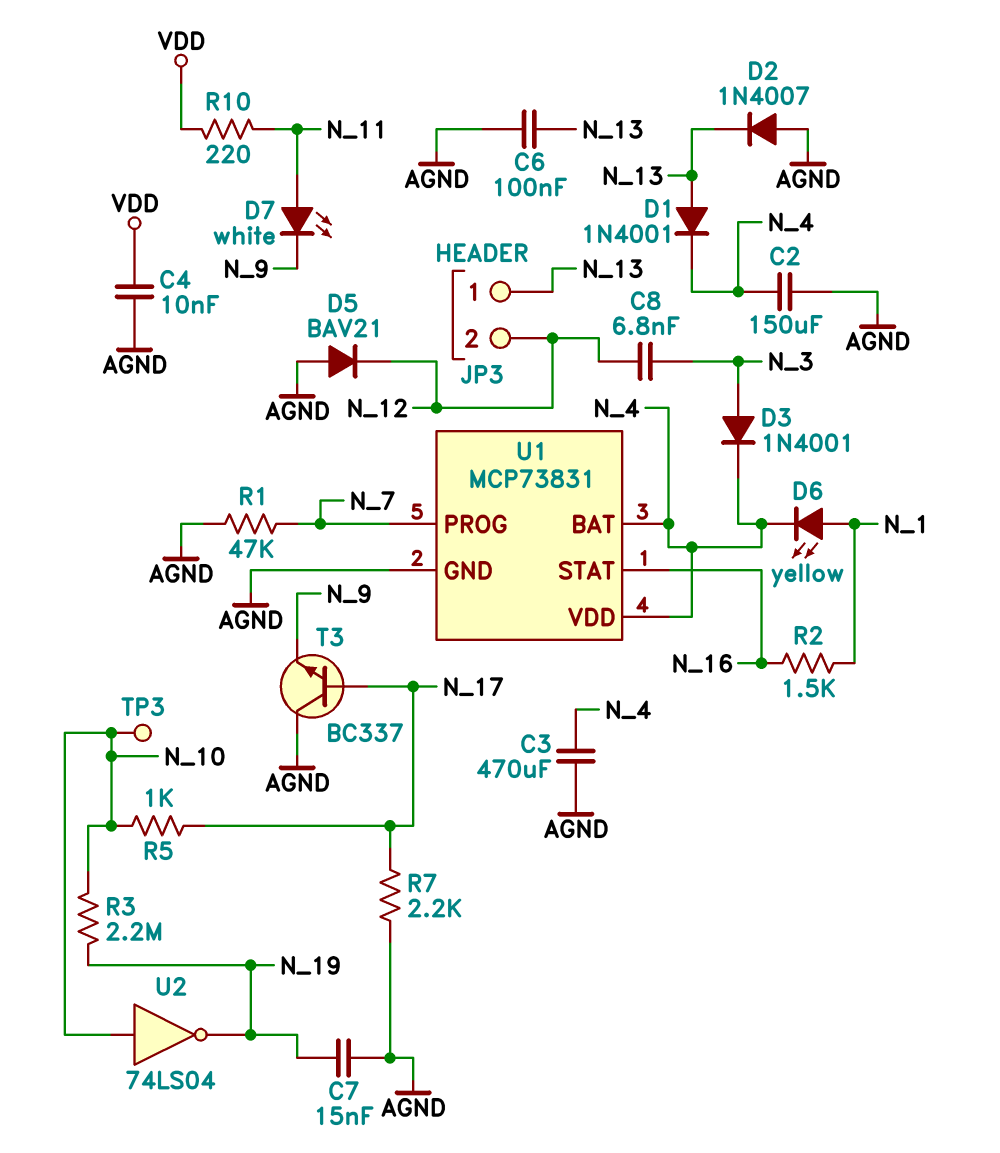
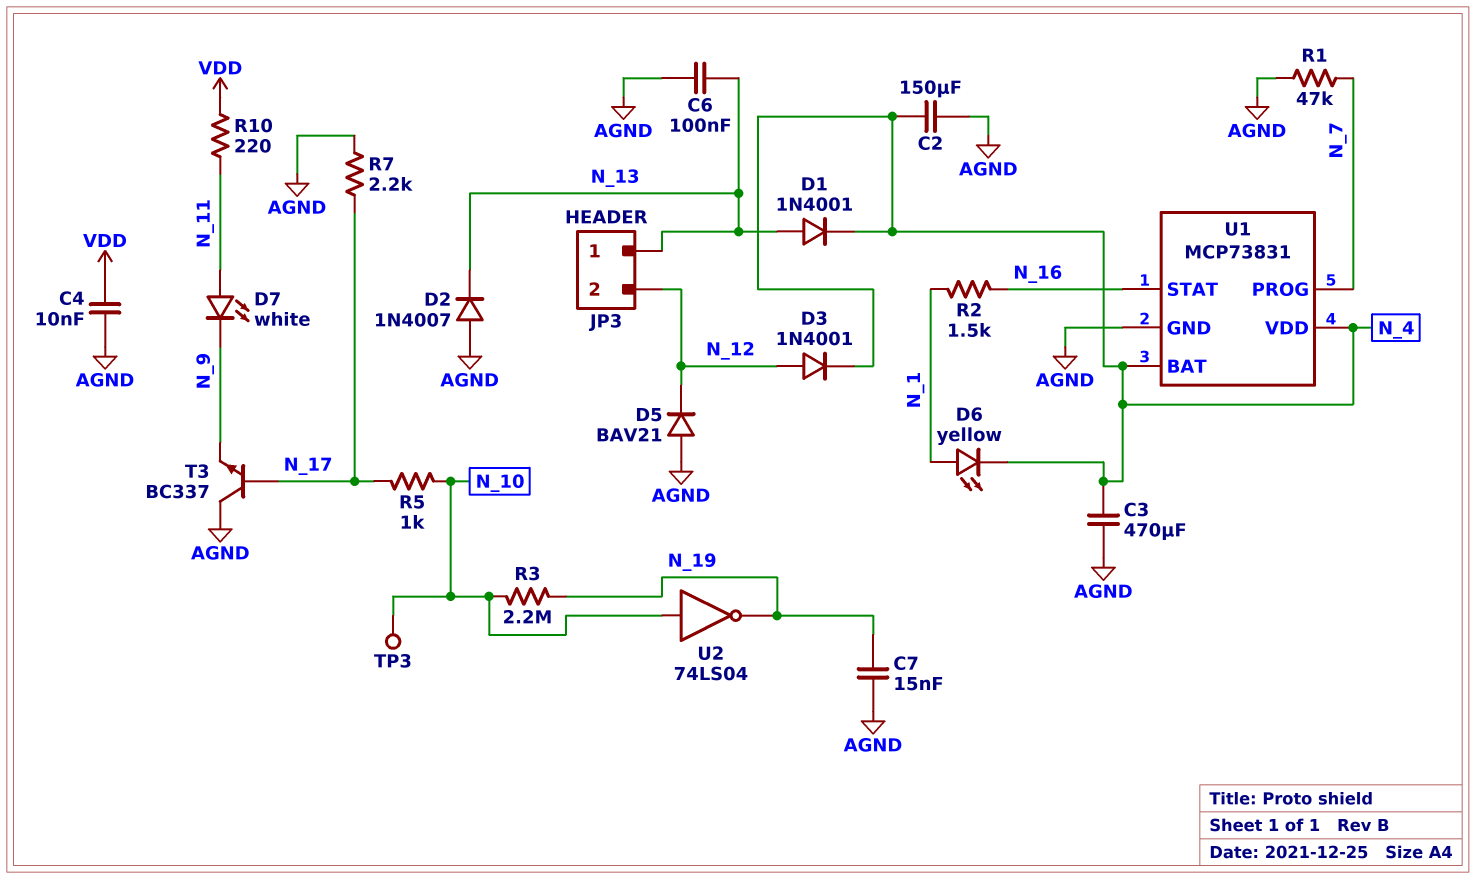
C8: 6.8nF (N_3, N_12) -> none
D3: diode 1N4001 (A N_3, K N_4) -> diode 1N4001 (A N_12, K N_4)

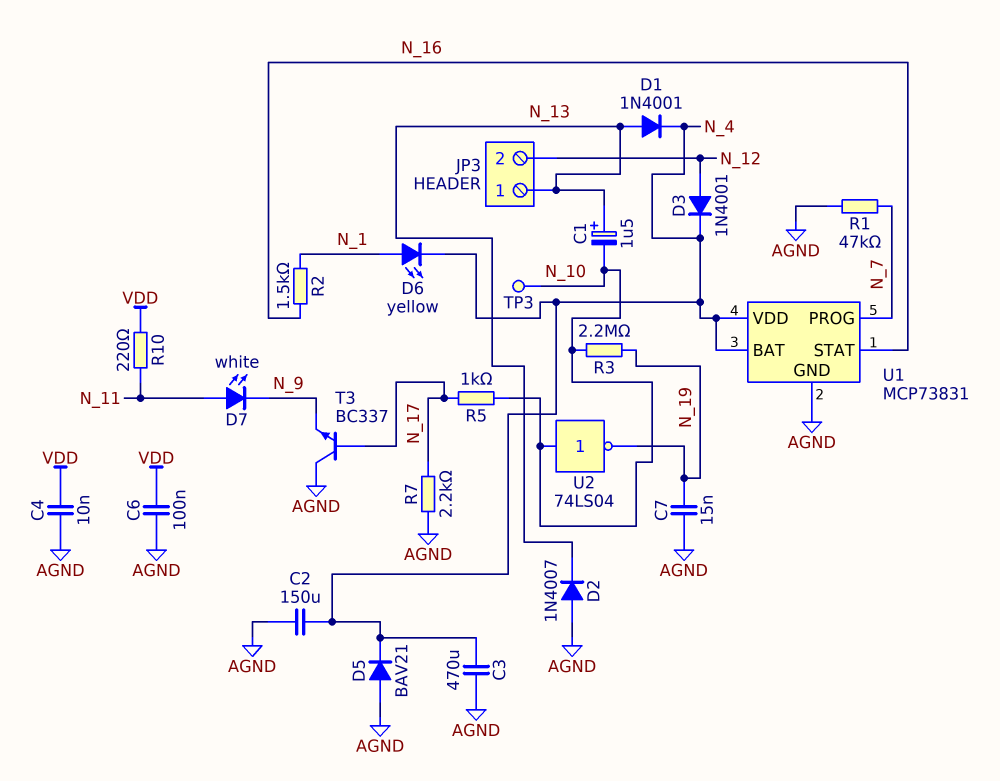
C1: none -> 1.5uF (plus N_13, minus N_10)
C6: 100nF (AGND, N_13) -> 100nF (AGND, VDD)
D5: diode BAV21 (A AGND, K N_12) -> diode BAV21 (A AGND, K N_4)

